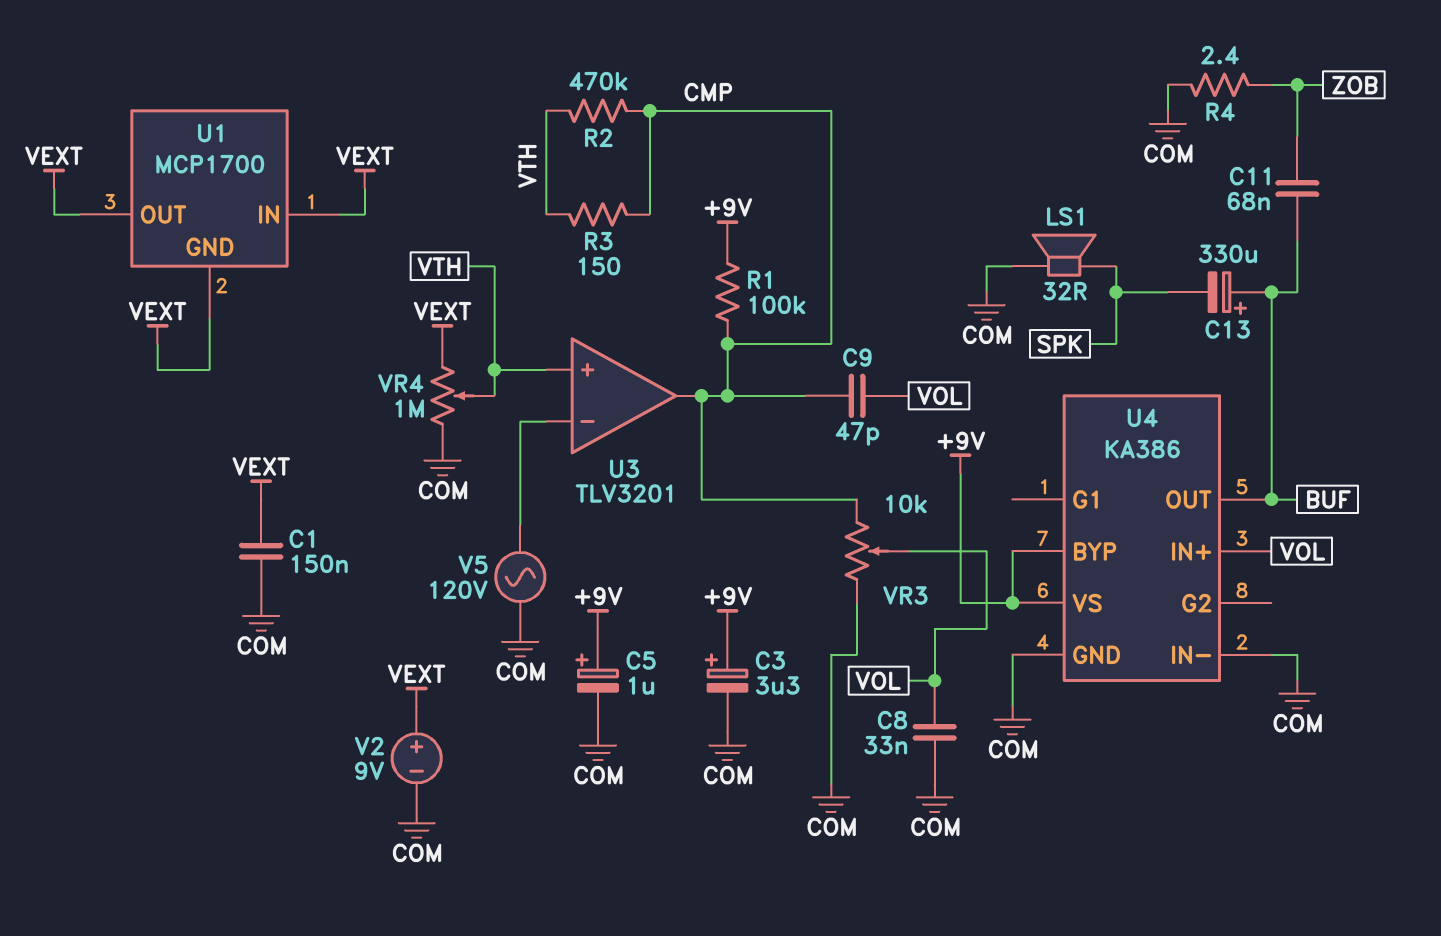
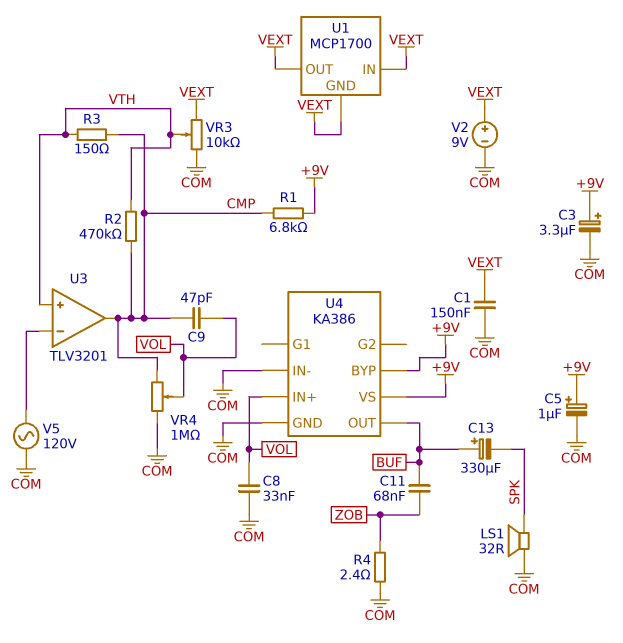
R1: 100k (+9V, CMP) -> 6.8k (+9V, CMP)
VR3: 10k (CMP, COM, wiper VOL) -> 10k (COM, VEXT, wiper VTH)
VR4: 1M (COM, VEXT, wiper VTH) -> 1M (CMP, COM, wiper VOL)

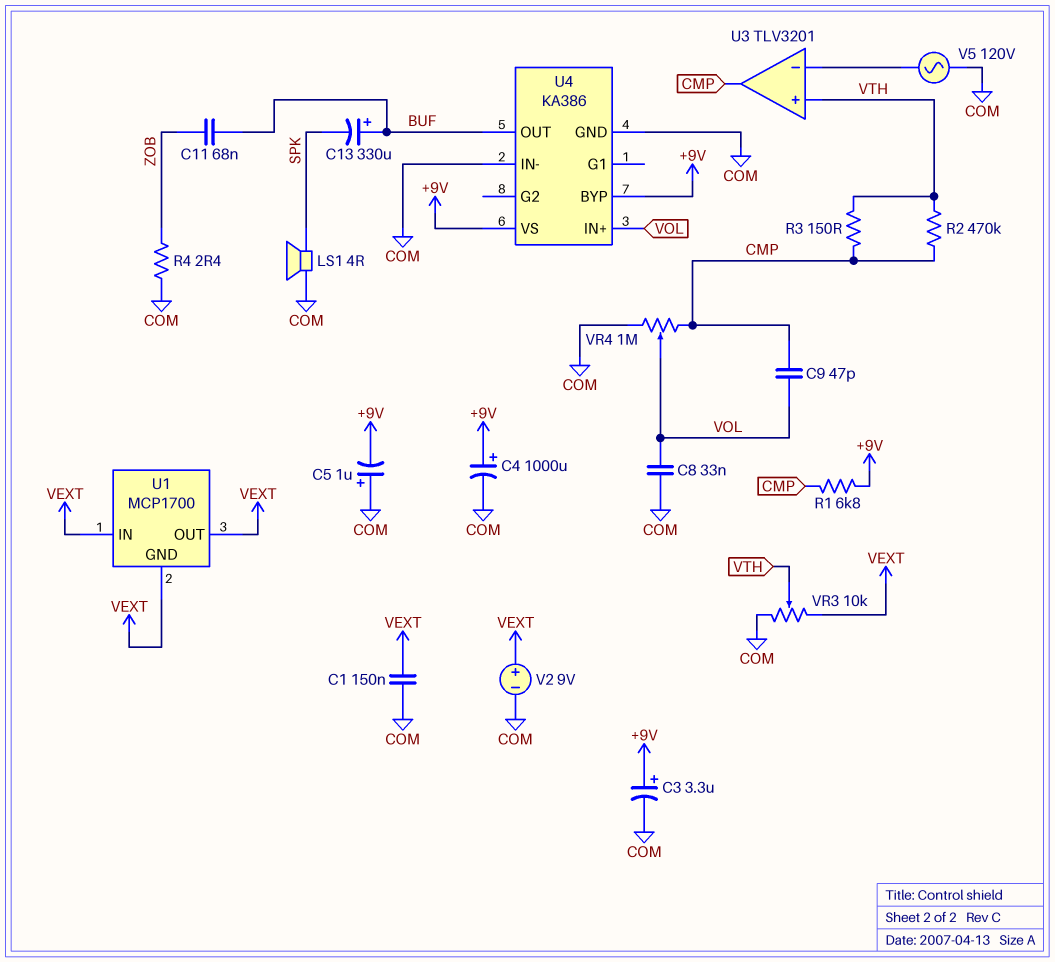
C4: none -> 1000uF (plus +9V, minus COM)
C5: 1uF (plus +9V, minus COM) -> 1uF (plus COM, minus +9V)
LS1: speaker 32R (COM, SPK) -> speaker 4R (COM, SPK)

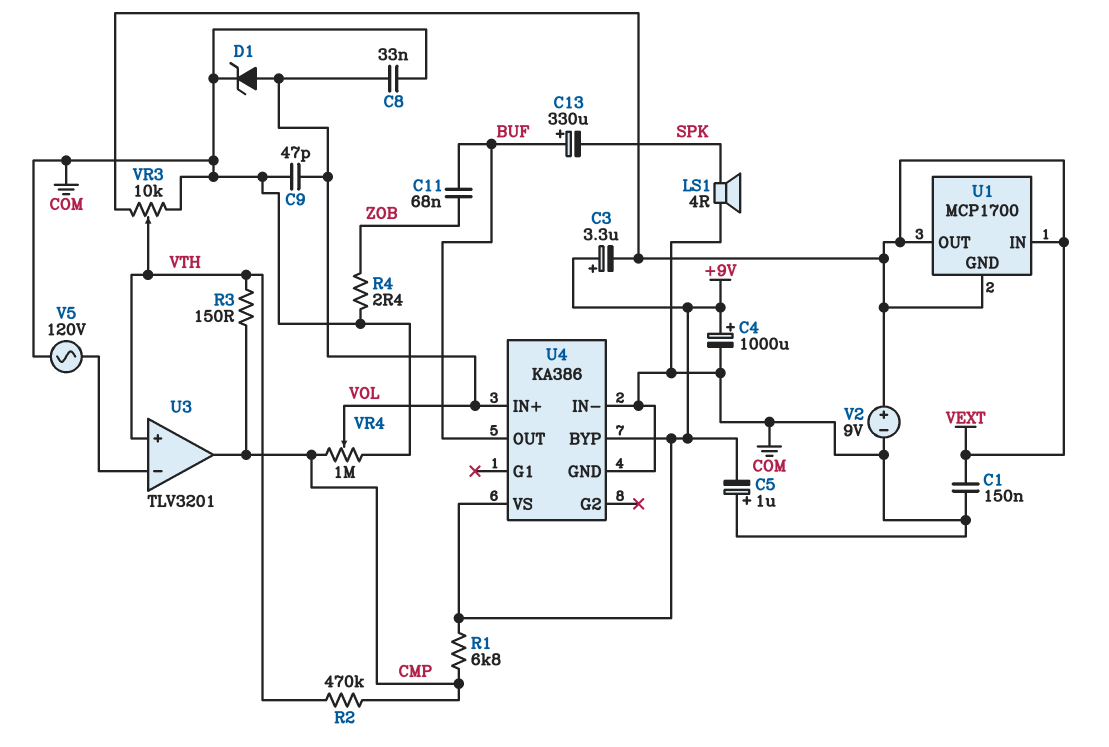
C3: 3.3uF (plus +9V, minus COM) -> 3.3uF (plus +9V, minus VEXT)
C9: 47pF (CMP, VOL) -> 47pF (COM, VOL)
D1: none -> zener (A VOL, K COM)

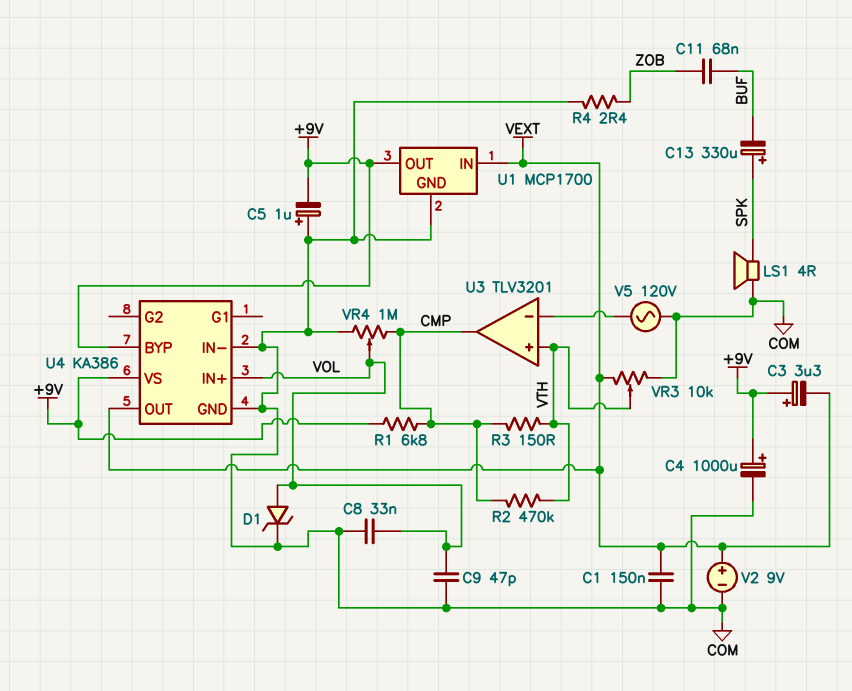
C13: 330uF (plus BUF, minus SPK) -> 330uF (plus SPK, minus BUF)
U1 pin GND: VEXT -> COM
U1 pin OUT: VEXT -> +9V
U4 pin OUT: BUF -> VEXT

